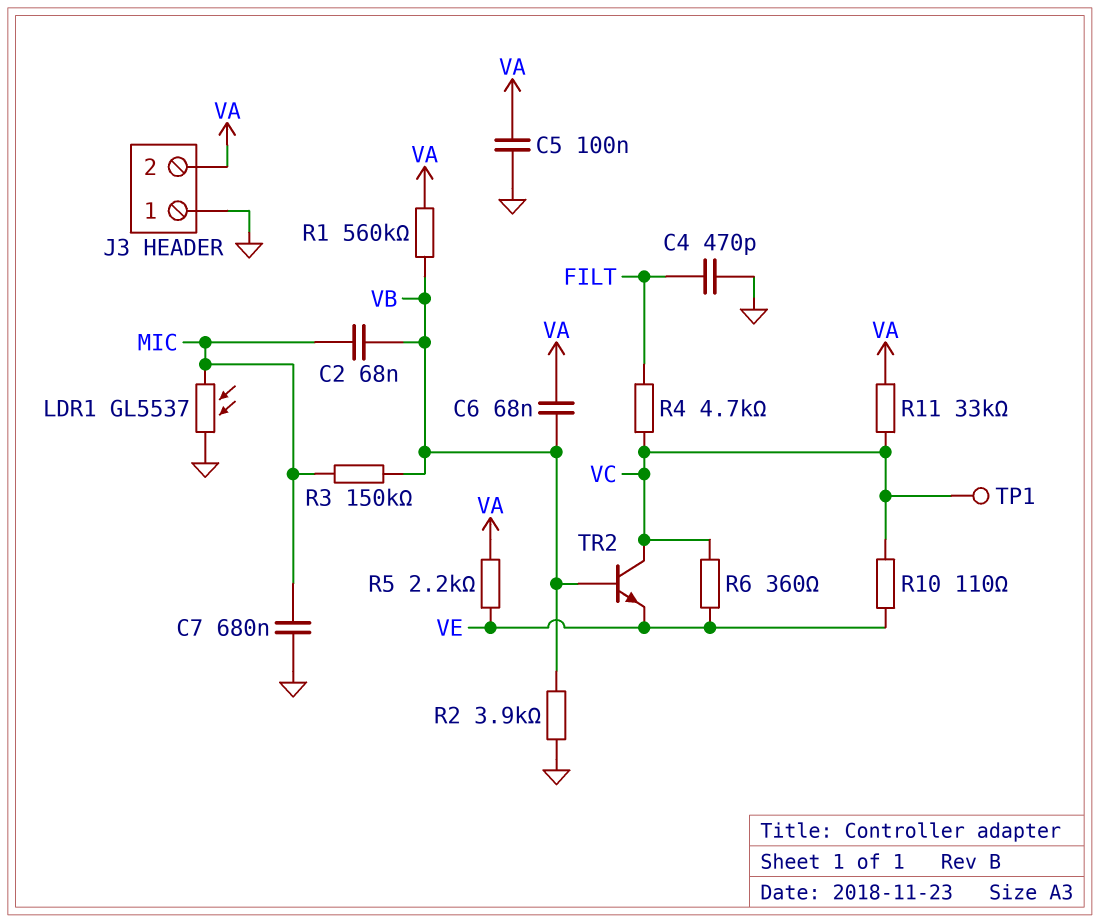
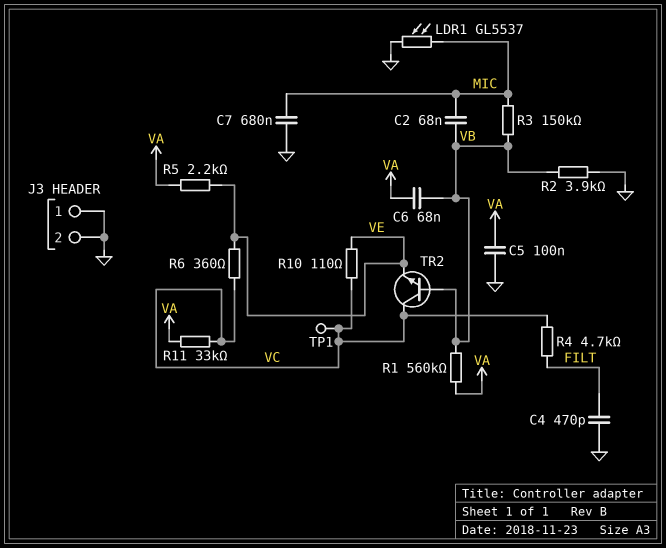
J3 pin 2: VA -> GND

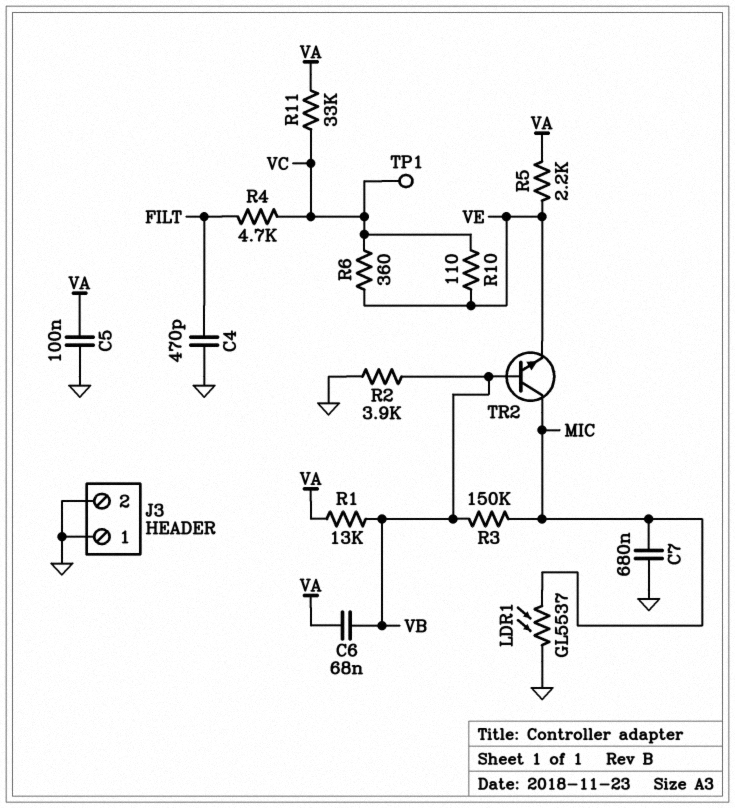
C2: 68nF (MIC, VB) -> none
R1: 560k (VA, VB) -> 13k (VA, VB)
TR2: NPN (B VB, C VC, E VE) -> NPN (B VB, C MIC, E VE)

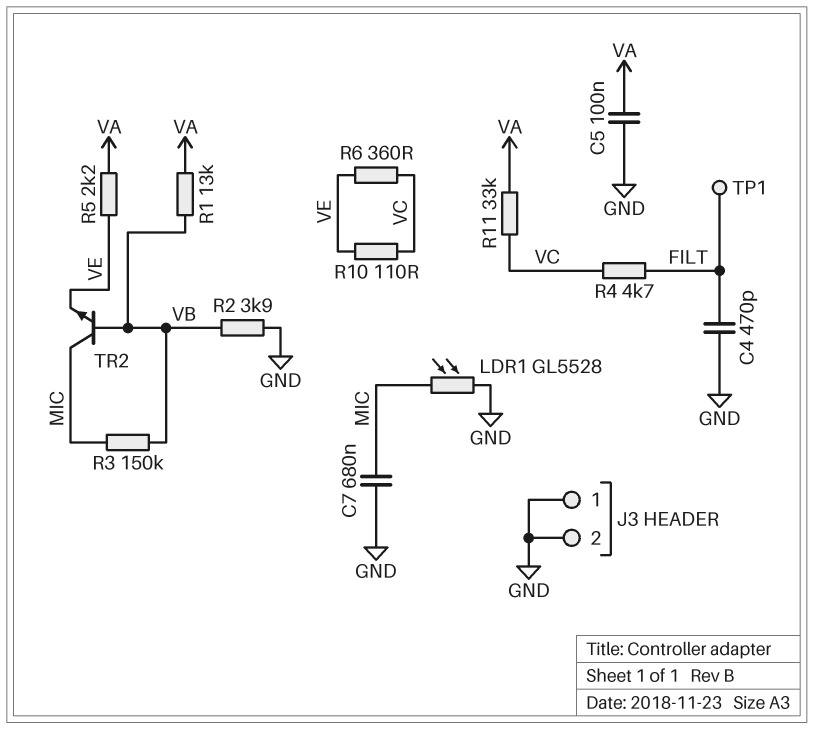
C6: 68nF (VA, VB) -> none
LDR1: GL5537 (GND, MIC) -> GL5528 (GND, MIC)
TP1: test point (VC) -> test point (FILT)

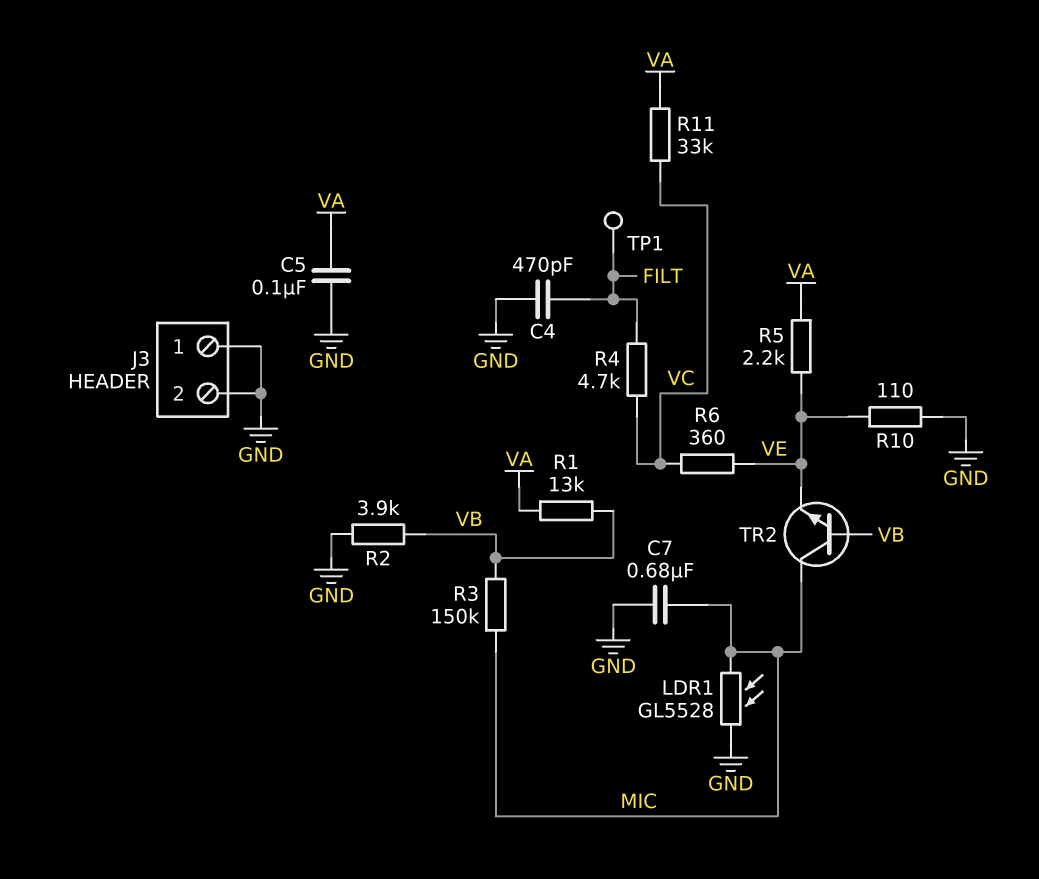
R10: 110 (VC, VE) -> 110 (GND, VE)

